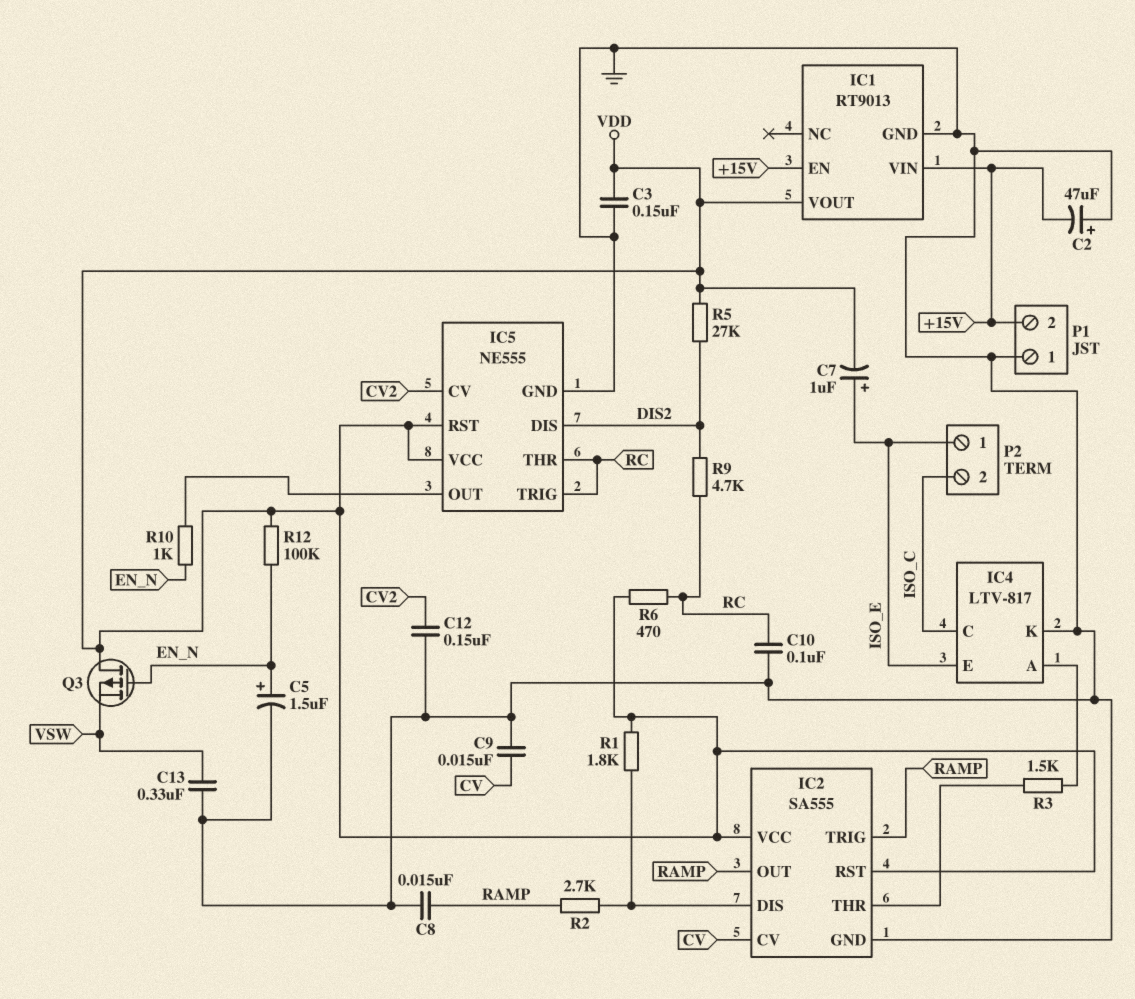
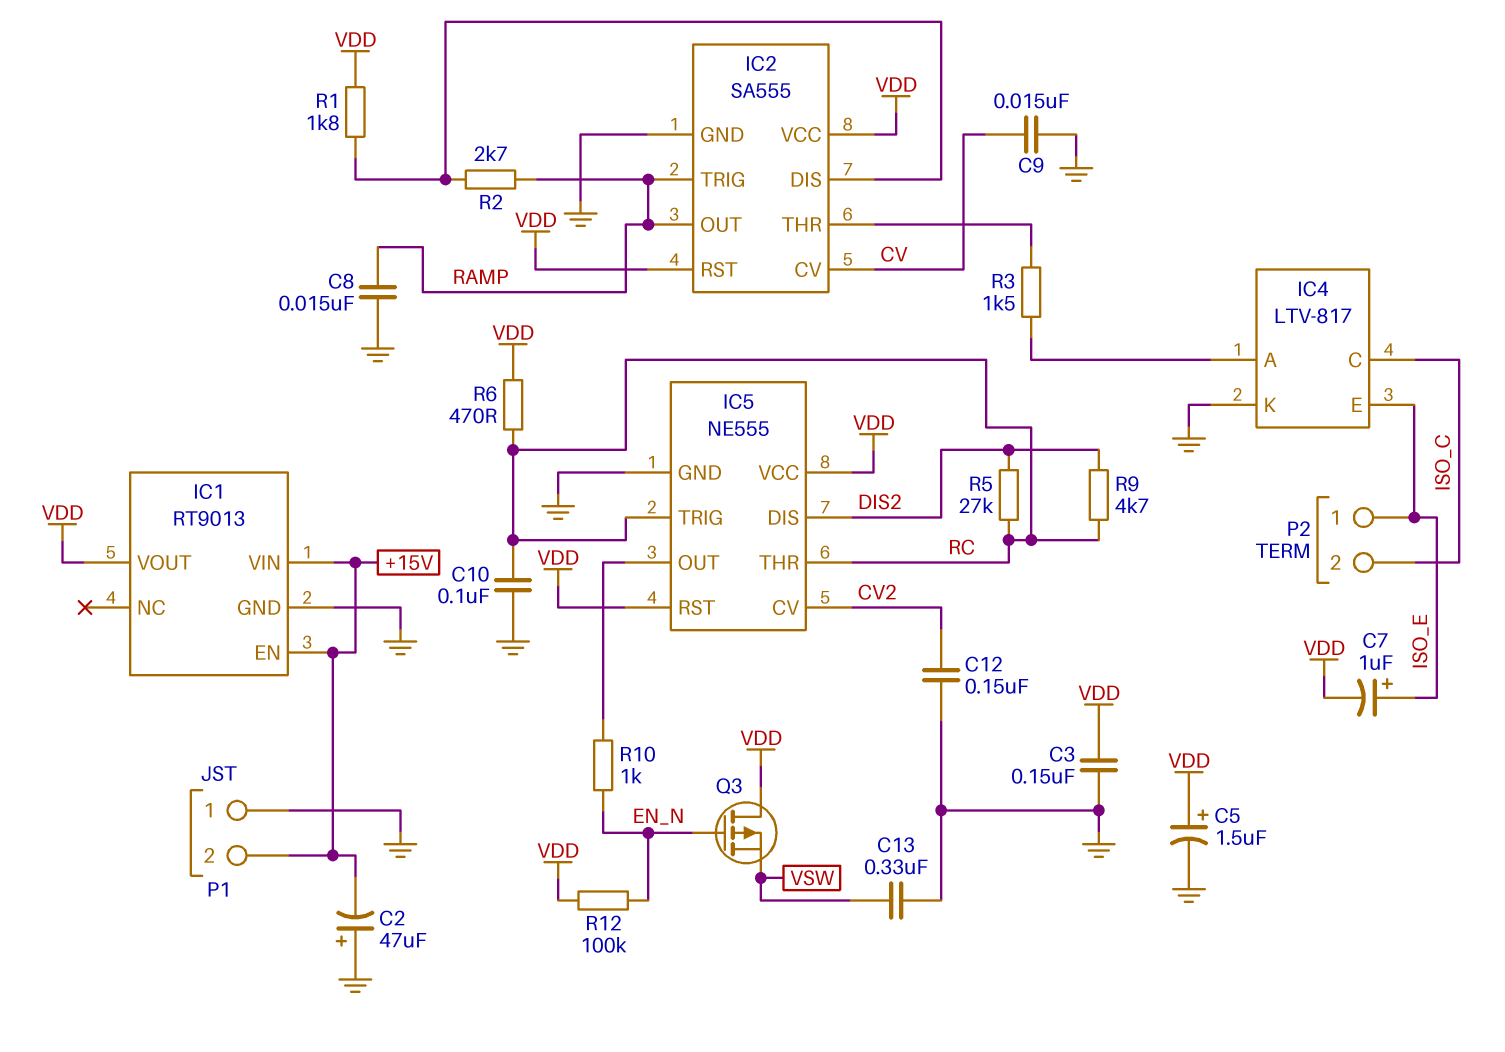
C5: 1.5uF (plus EN_N, minus GND) -> 1.5uF (plus VDD, minus GND)
R5: 27k (DIS2, VDD) -> 27k (DIS2, RC)

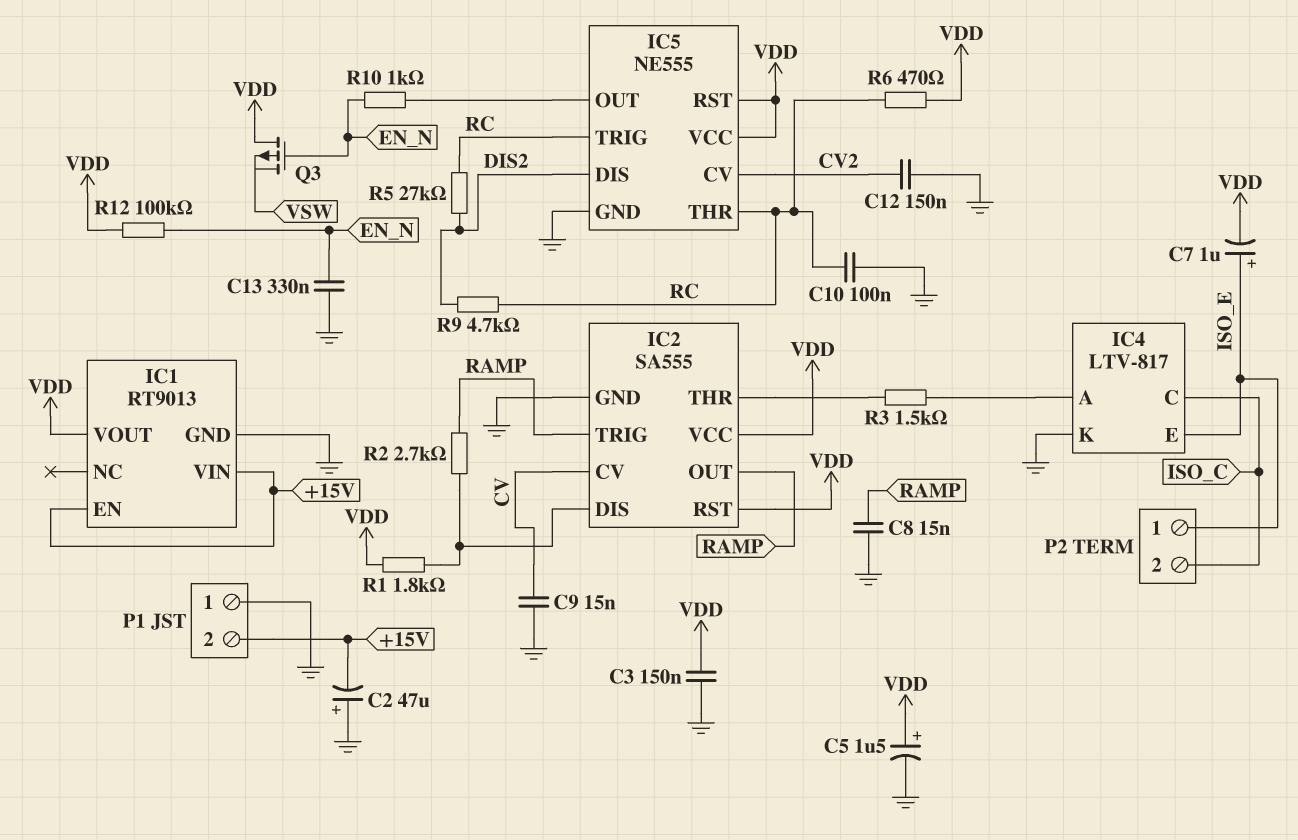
C13: 330nF (GND, VSW) -> 330nF (EN_N, GND)

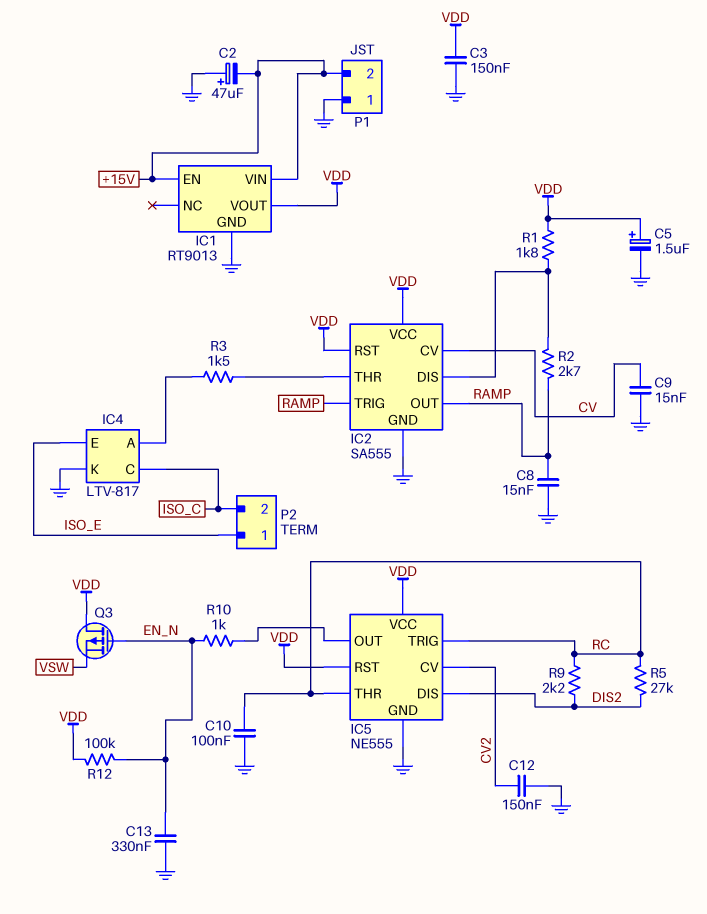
C7: 1uF (plus ISO_E, minus VDD) -> none
R6: 470 (RC, VDD) -> none
R9: 4.7k (DIS2, RC) -> 2.2k (DIS2, RC)

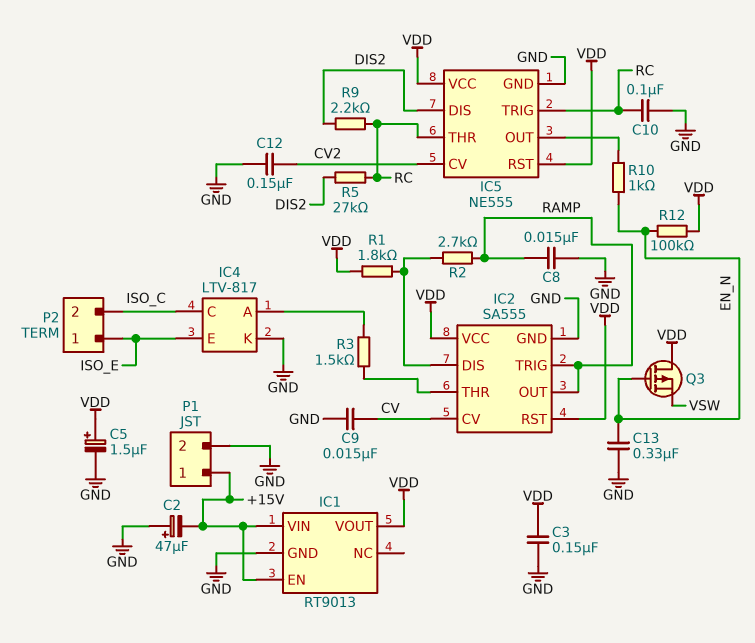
P1 pin 1: GND -> +15V
P1 pin 2: +15V -> GND

